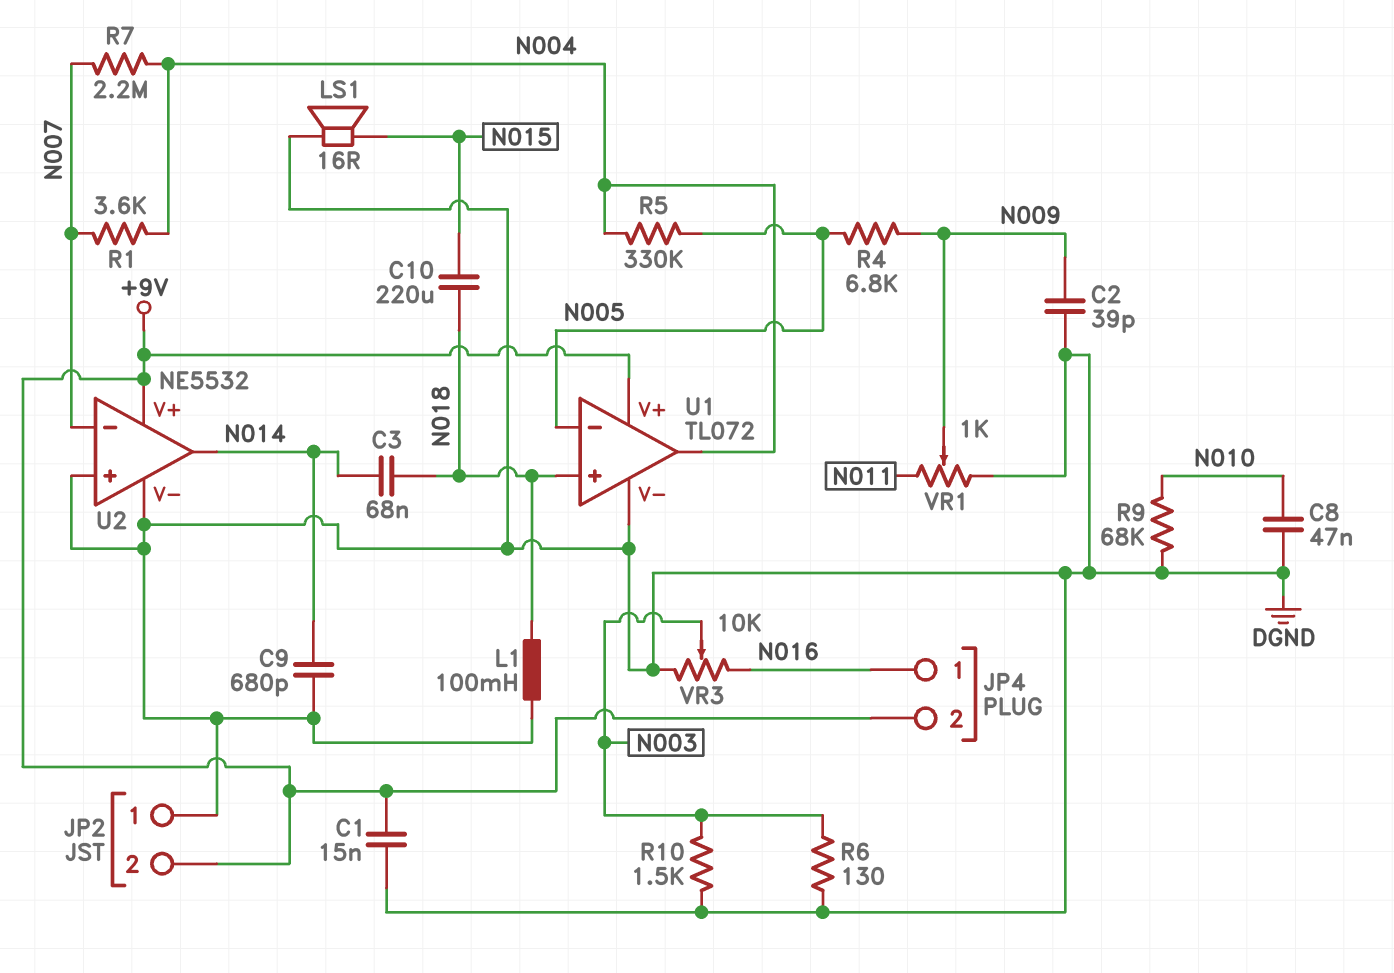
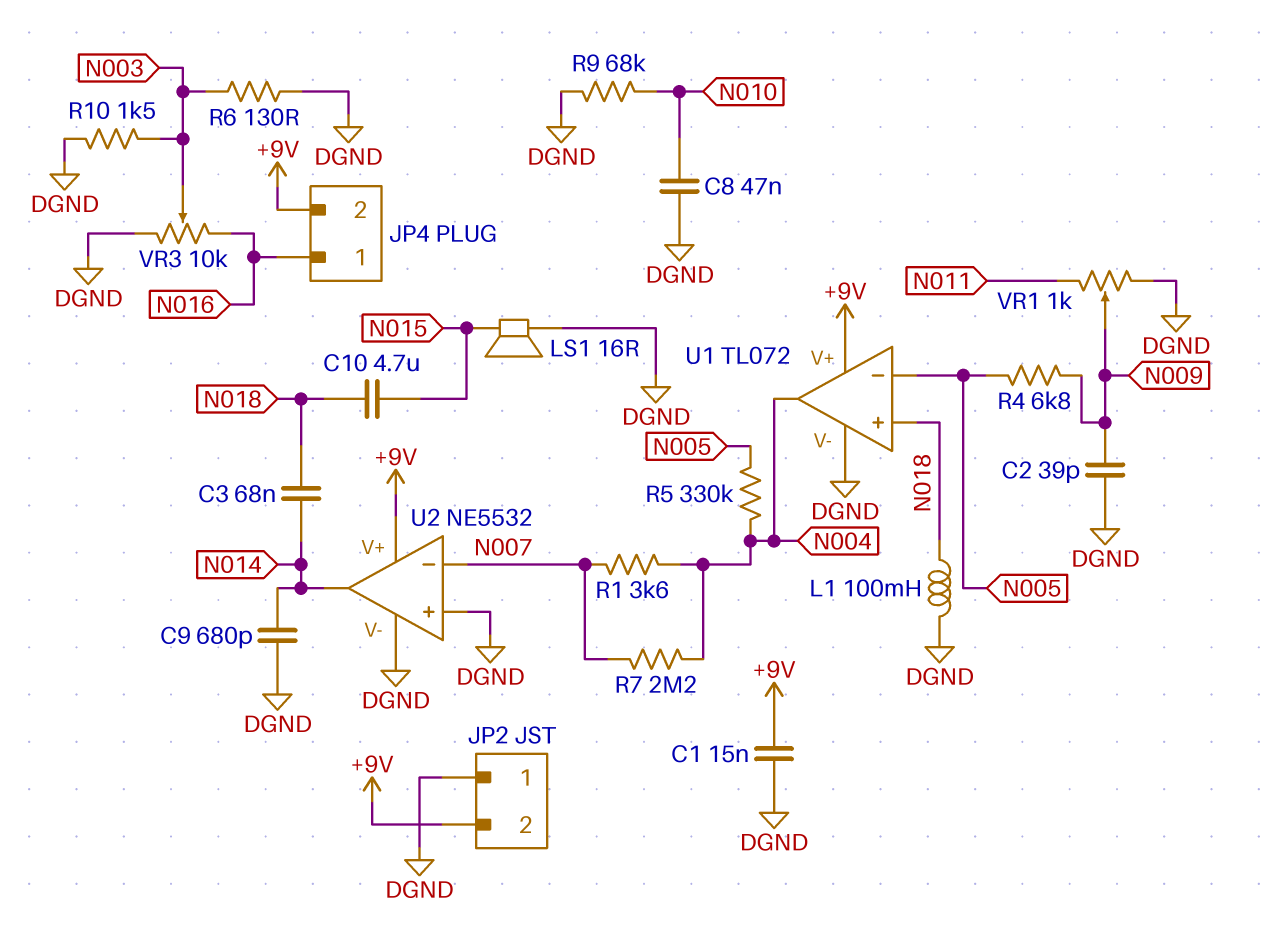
C10: 220uF (N015, N018) -> 4.7uF (N015, N018)

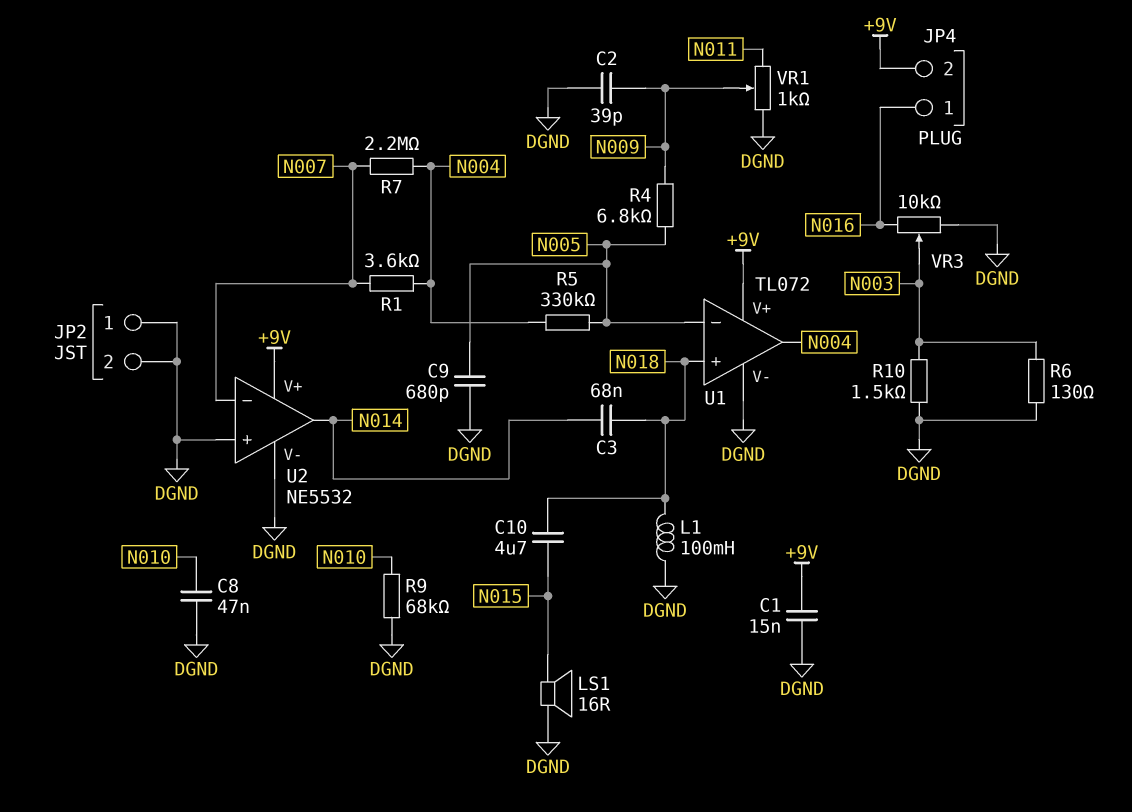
C9: 680pF (DGND, N014) -> 680pF (DGND, N005)
JP2 pin 2: +9V -> DGND

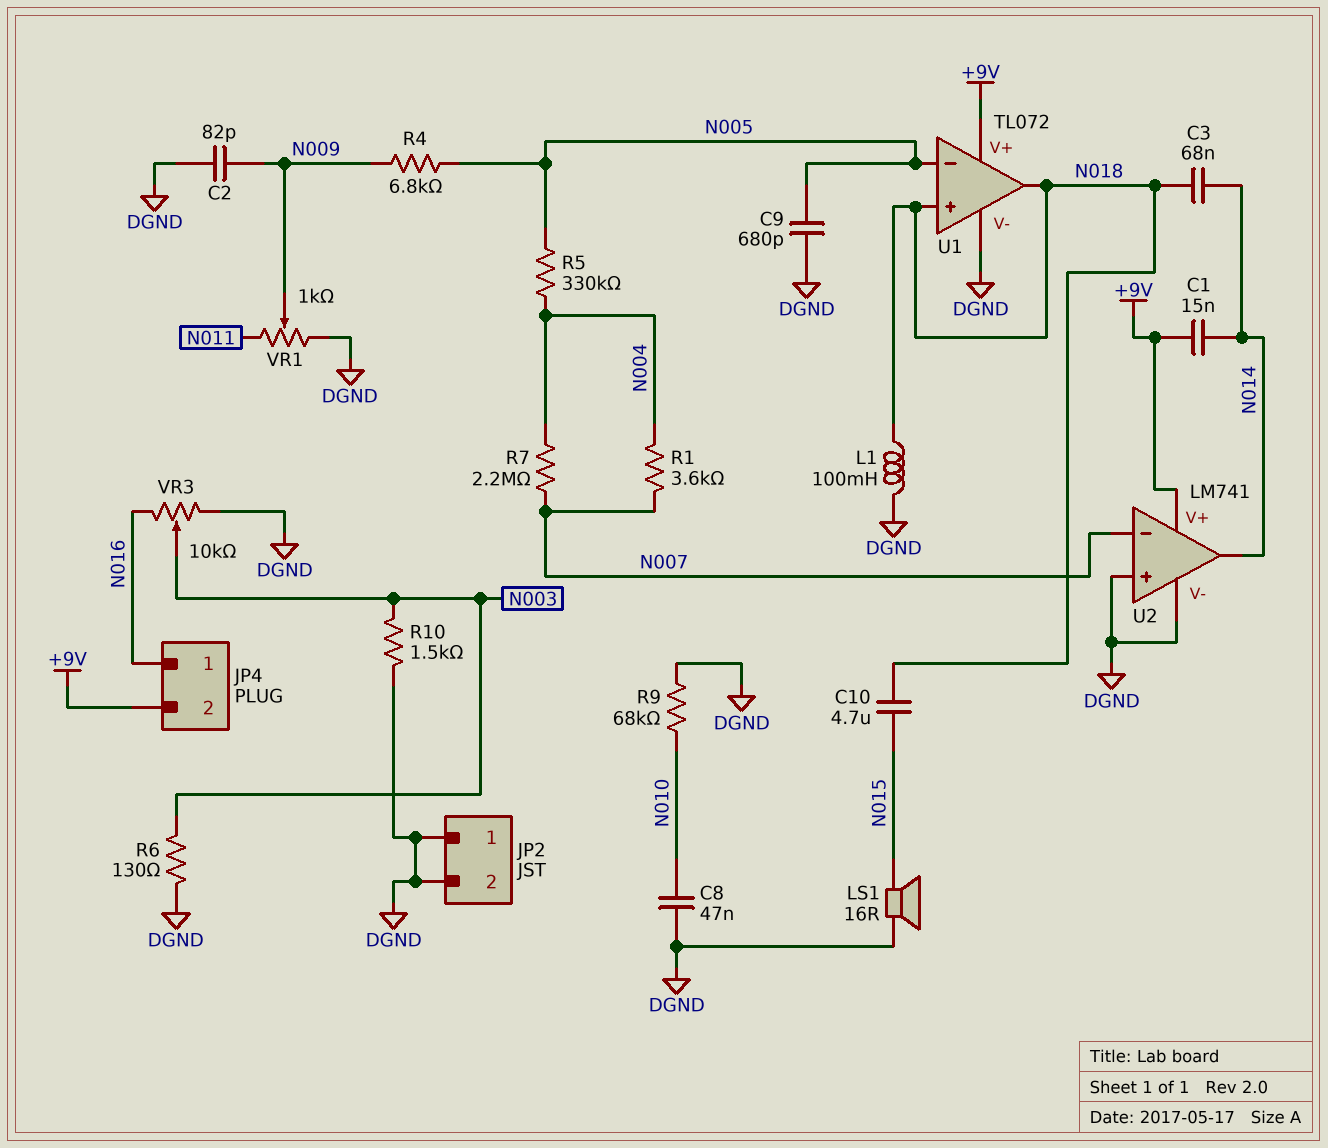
C1: 15nF (+9V, DGND) -> 15nF (+9V, N014)
C2: 39pF (DGND, N009) -> 82pF (DGND, N009)
U1 pin out: N004 -> N018
U2: NE5532 -> LM741

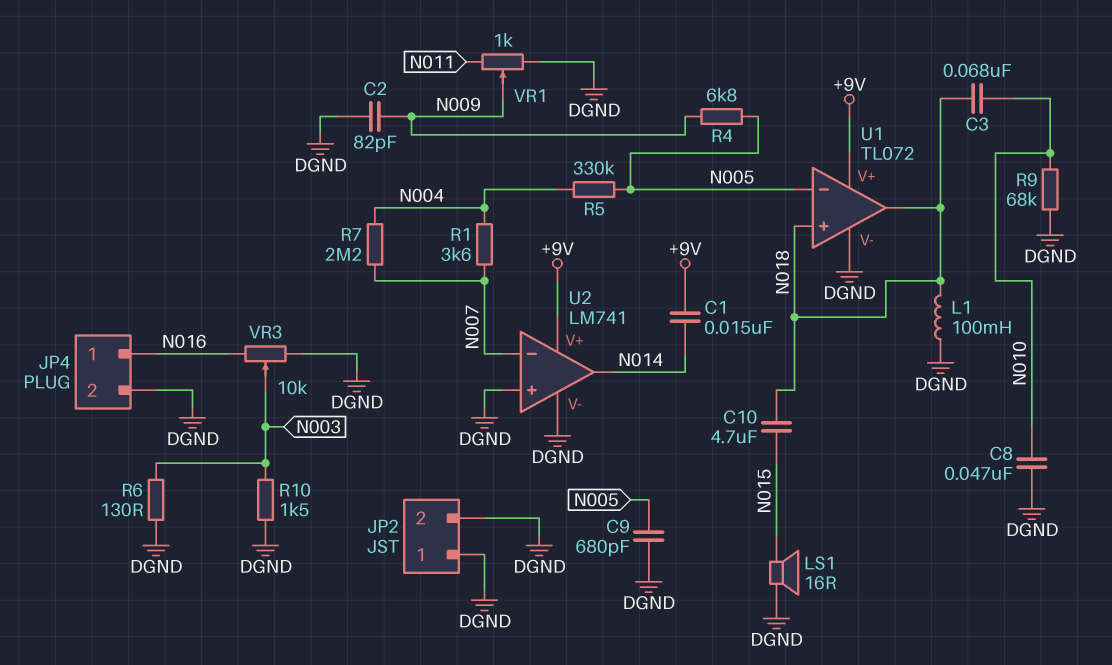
C3: 68nF (N014, N018) -> 68nF (N010, N018)
JP4 pin 2: +9V -> DGND

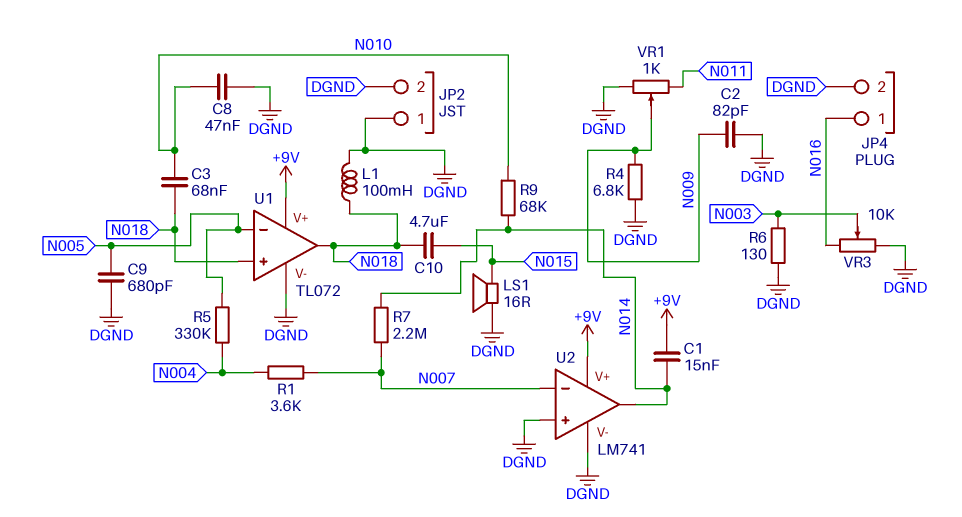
R4: 6.8k (N005, N009) -> 6.8k (DGND, N009)
R7: 2.2M (N004, N007) -> 2.2M (N007, N014)
R9: 68k (DGND, N010) -> 68k (N010, N014)
R10: 1.5k (DGND, N003) -> none

